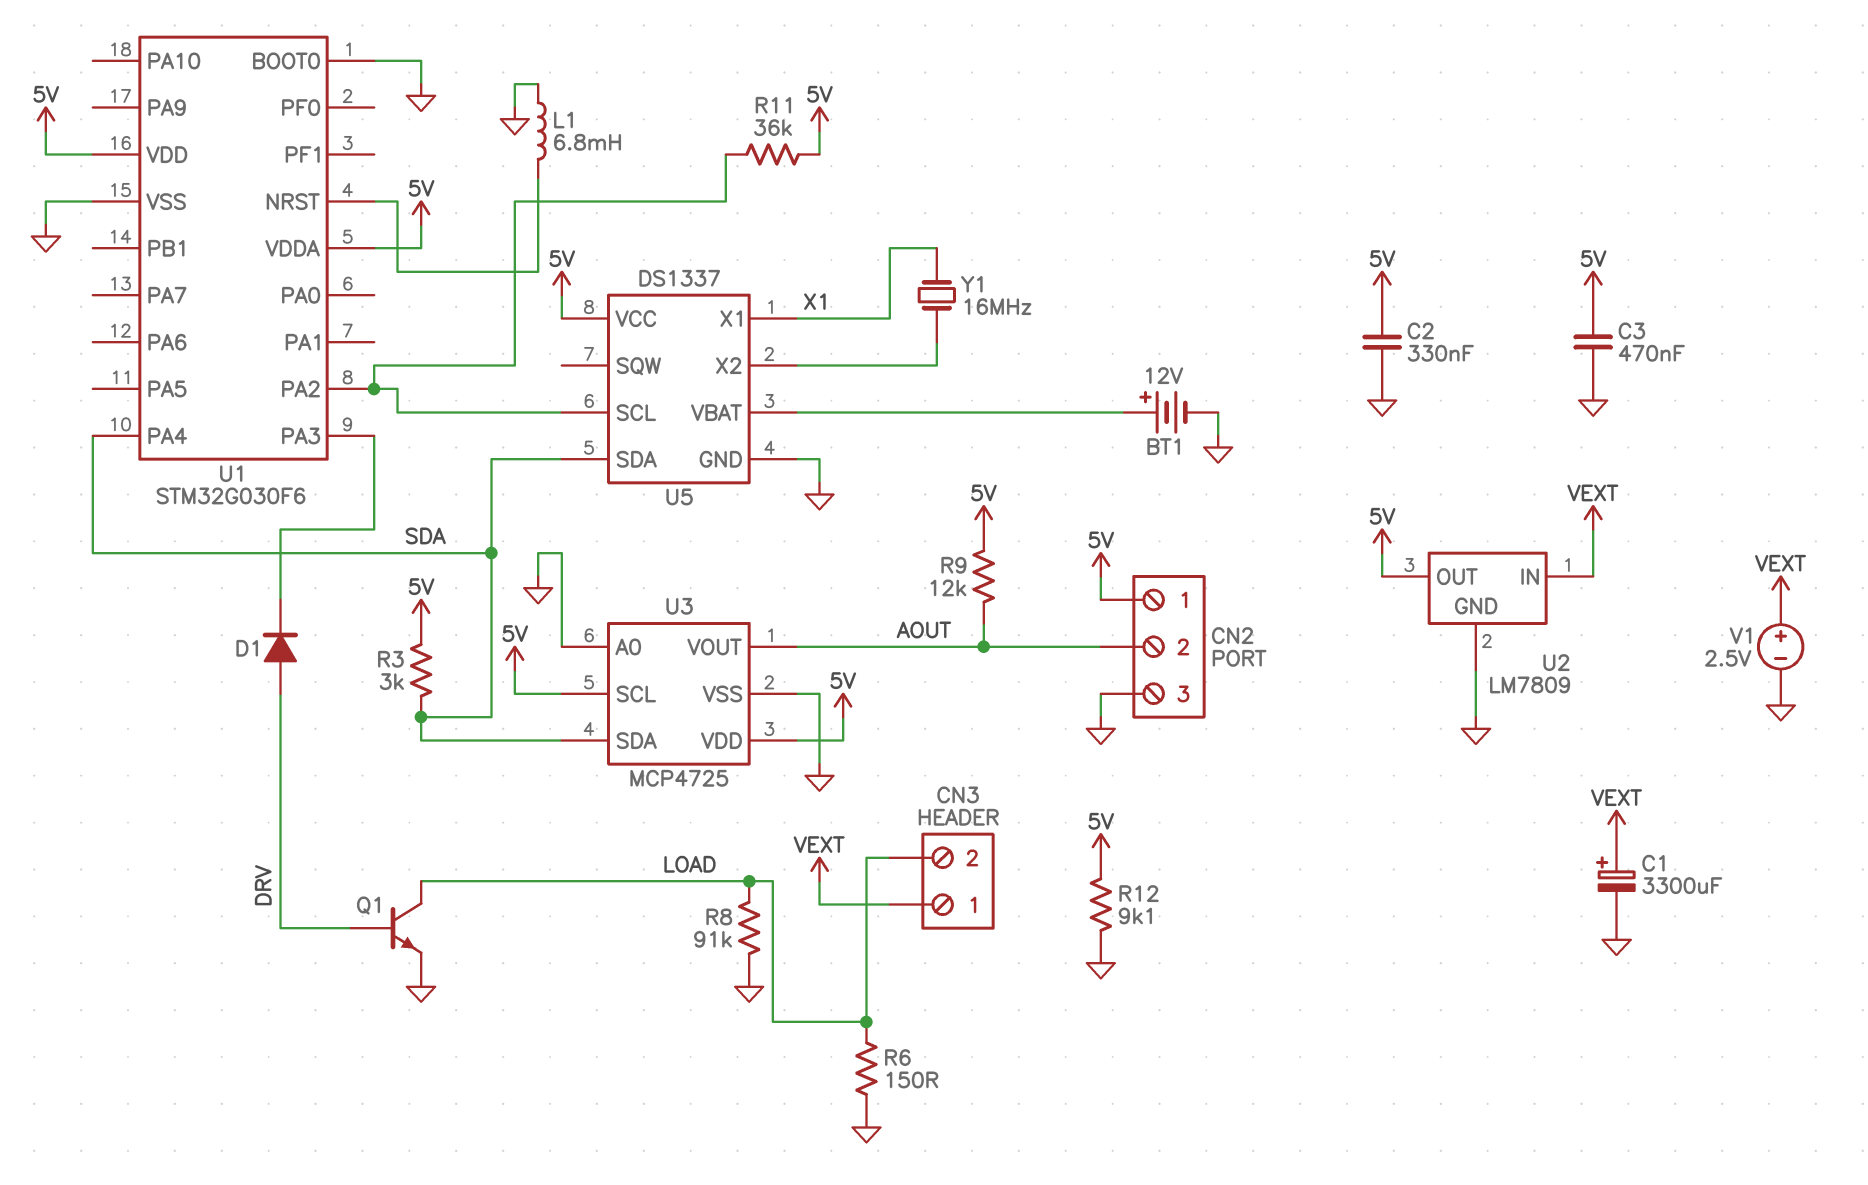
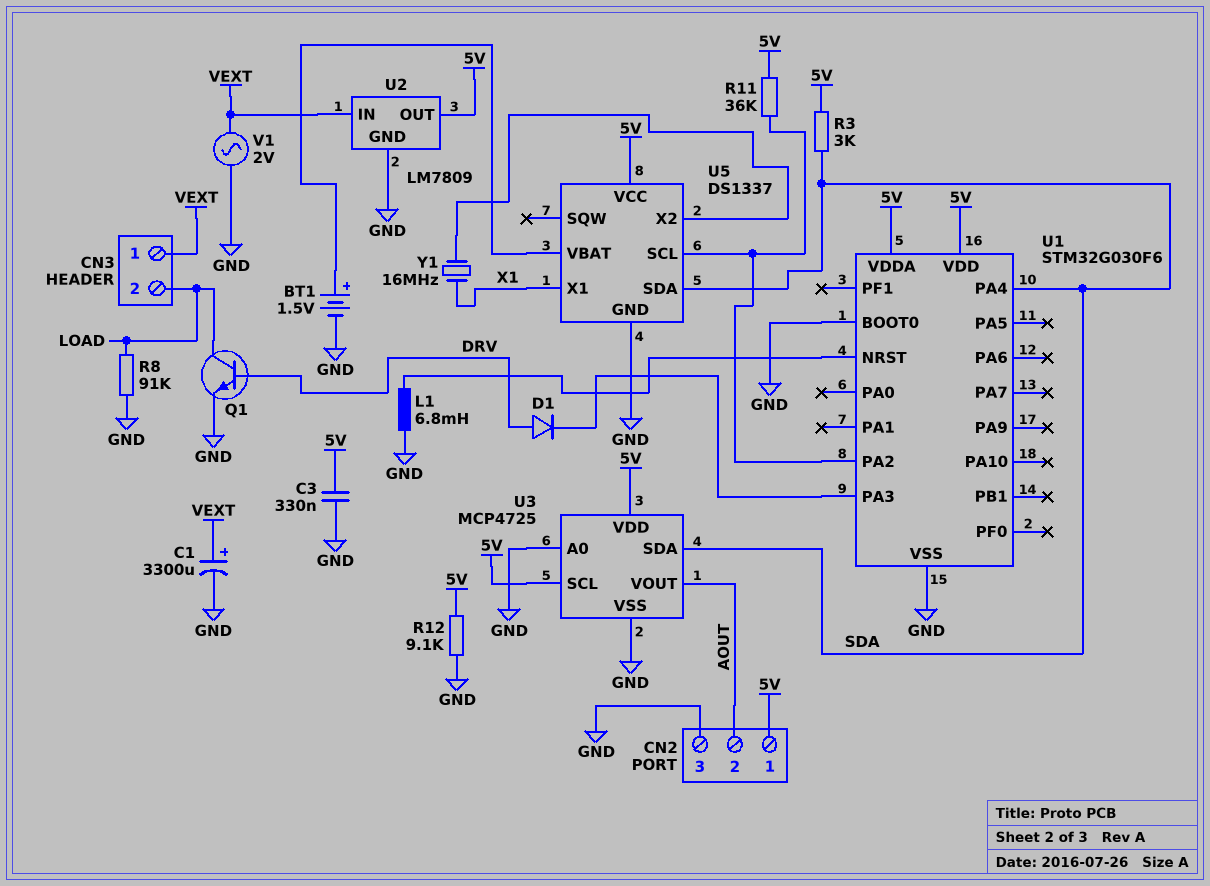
BT1: 12V (plus U5/VBAT, minus GND) -> 1.5V (plus U5/VBAT, minus GND)
C2: 330nF (5V, GND) -> none
C3: 470nF (5V, GND) -> 330nF (5V, GND)
R6: 150 (GND, LOAD) -> none
R9: 12k (5V, AOUT) -> none
V1: 2.5V (plus VEXT, minus GND) -> AC 2V (GND, VEXT)

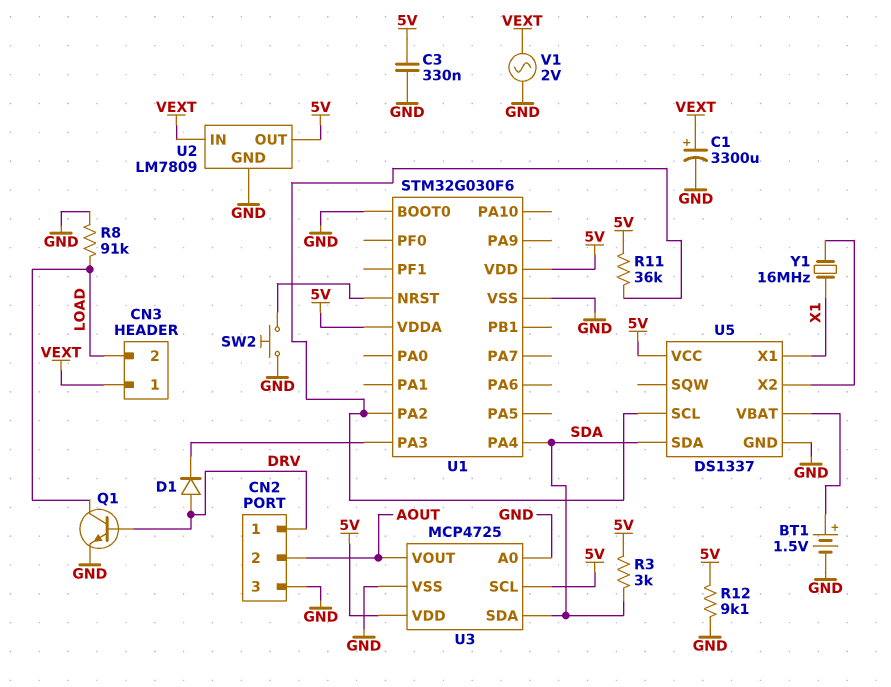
CN2 pin 1: 5V -> DRV
L1: 6.8mH (GND, U1/NRST) -> none
SW2: none -> button (GND, U1/NRST)

